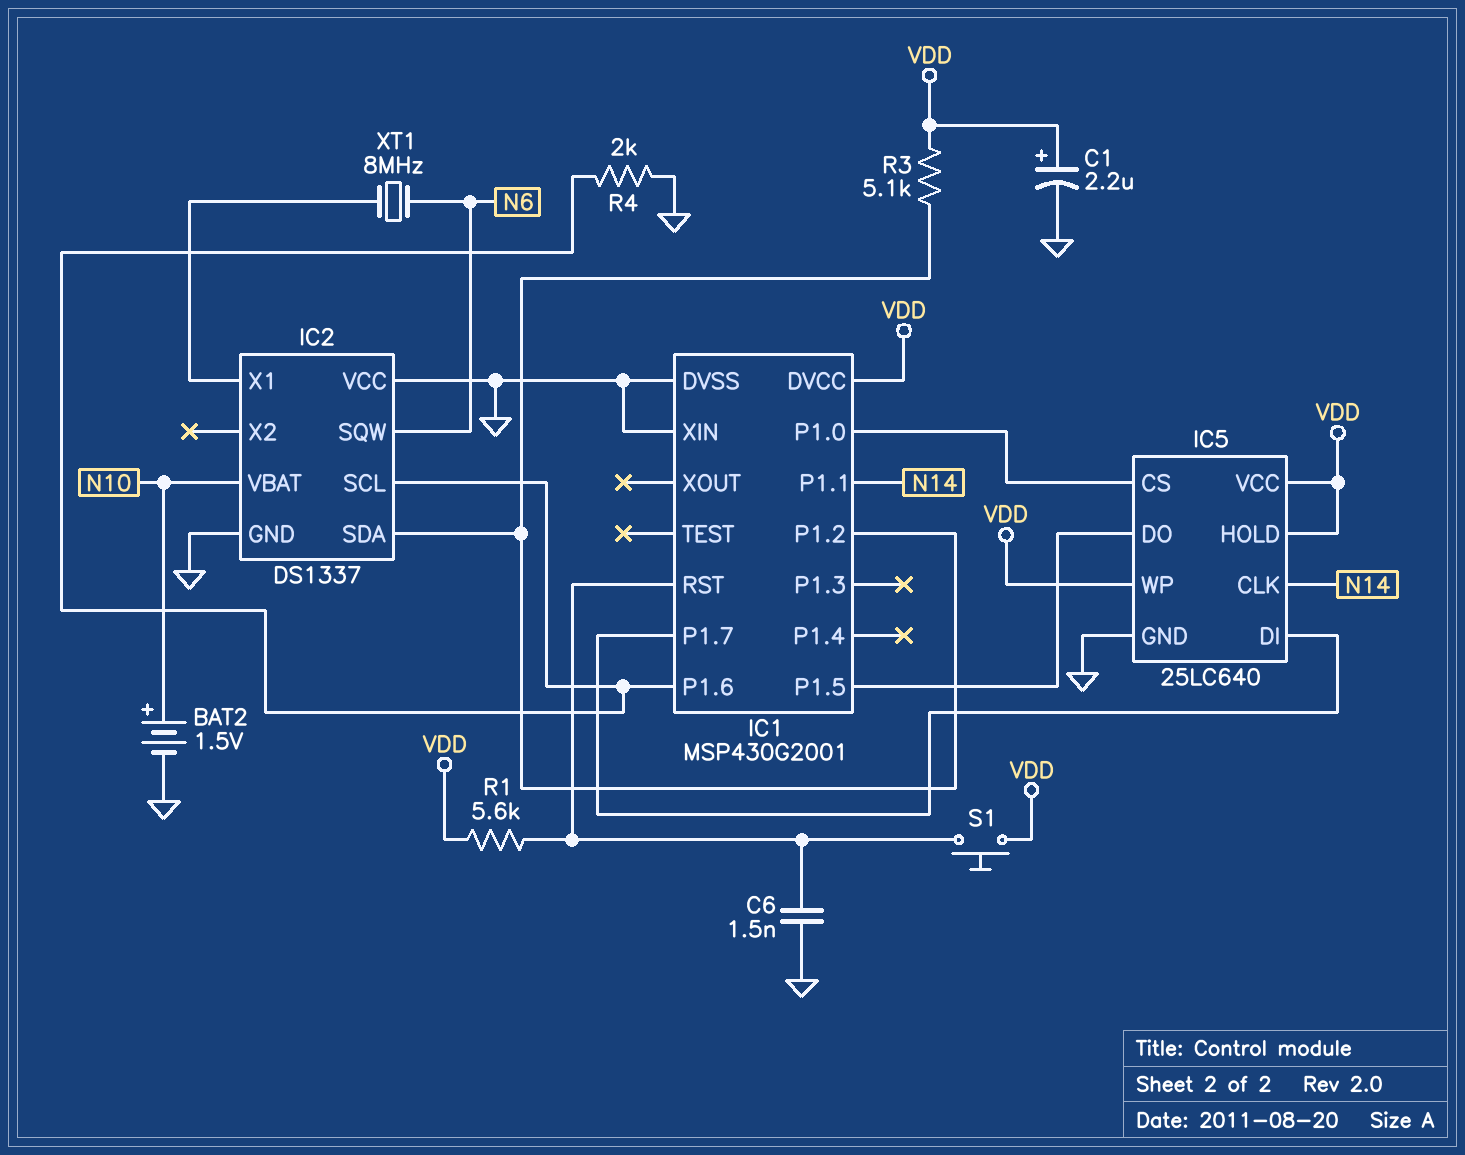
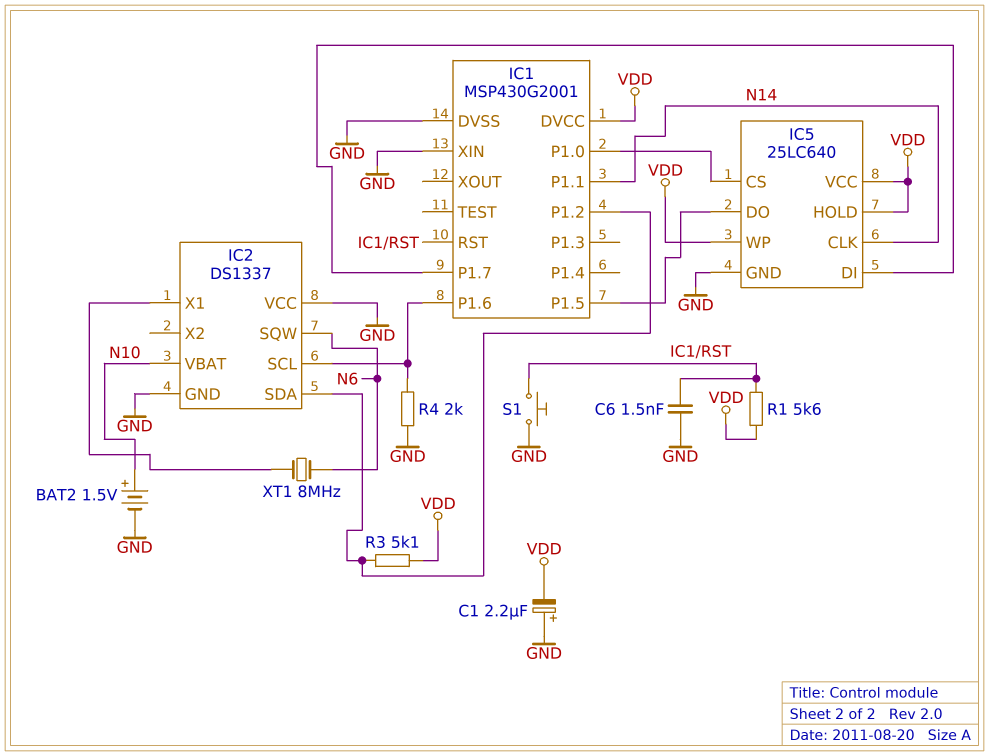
C1: 2.2uF (plus VDD, minus GND) -> 2.2uF (plus GND, minus VDD)
S1: button (IC1/RST, VDD) -> button (GND, IC1/RST)

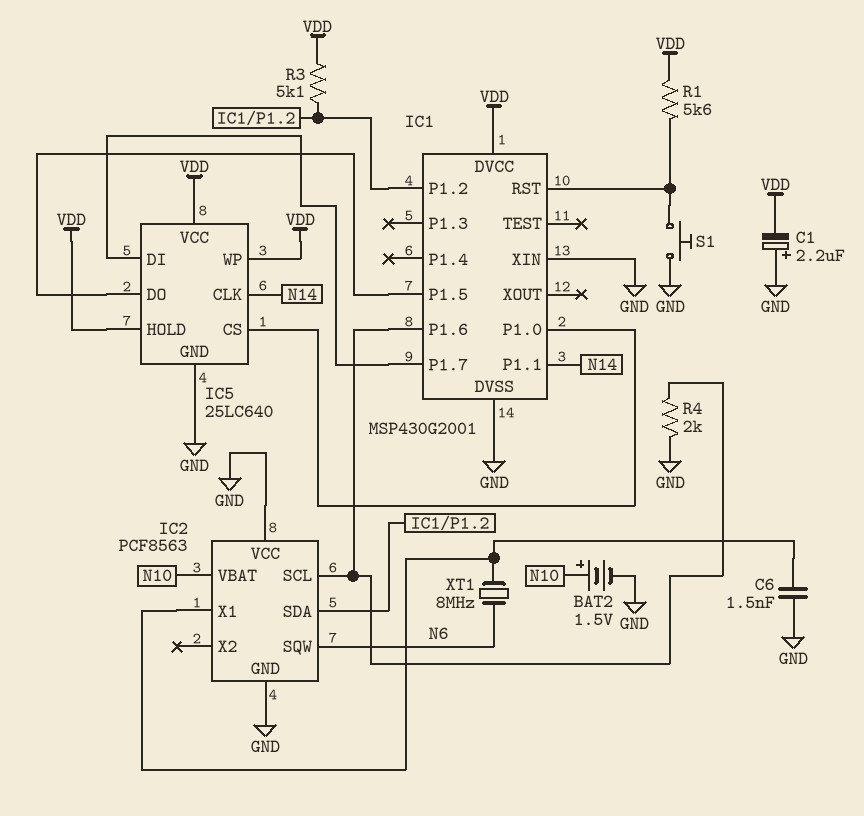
C6: 1.5nF (GND, IC1/RST) -> 1.5nF (GND, IC2/X1)
IC2: DS1337 -> PCF8563

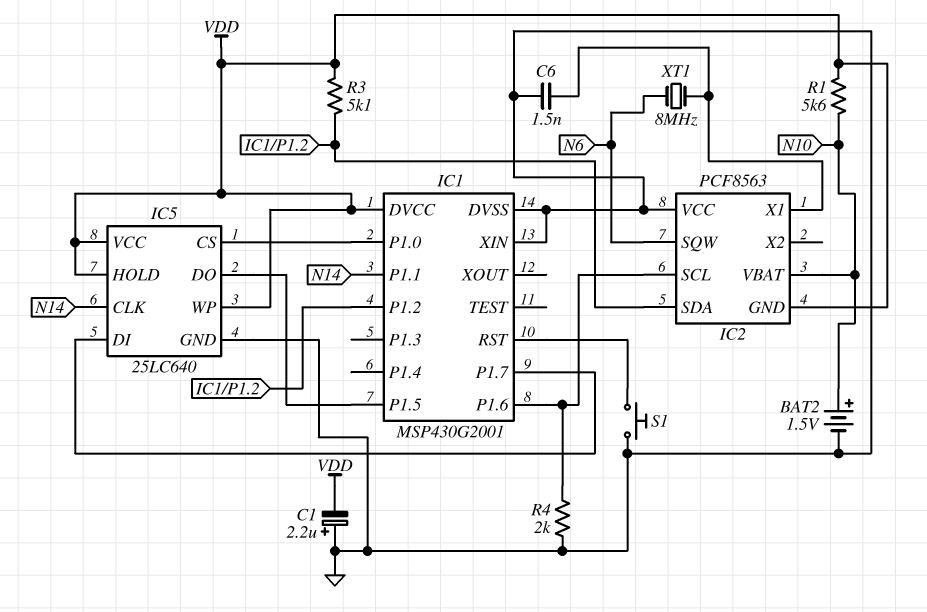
IC2 pin GND: GND -> VDD
R1: 5.6k (IC1/RST, VDD) -> 5.6k (N10, VDD)

